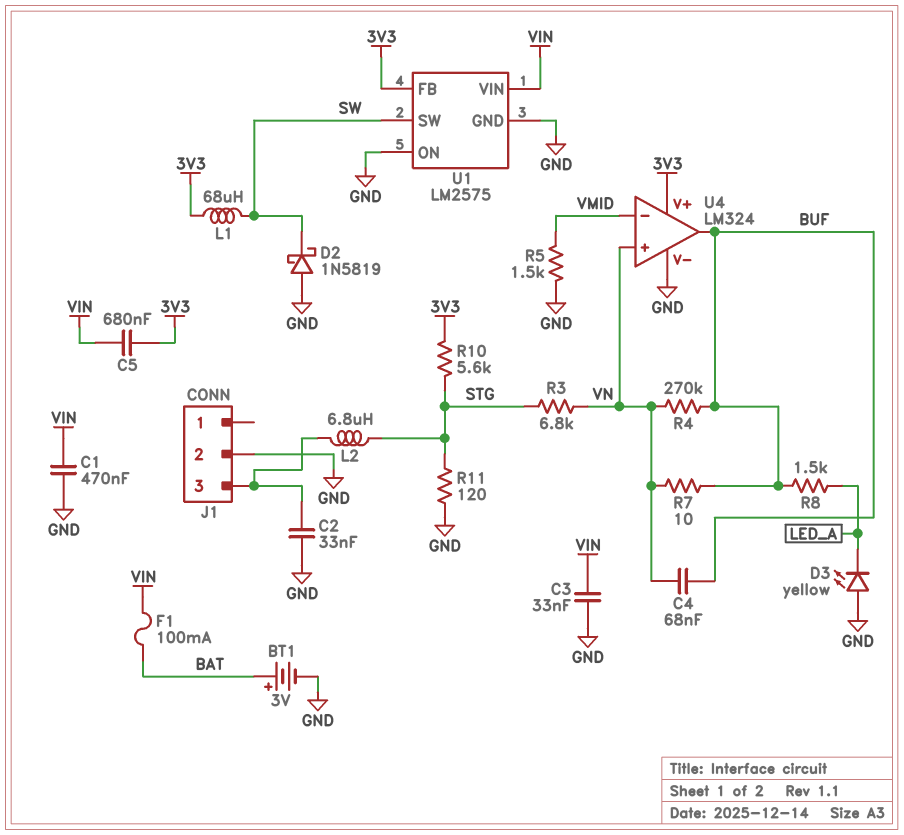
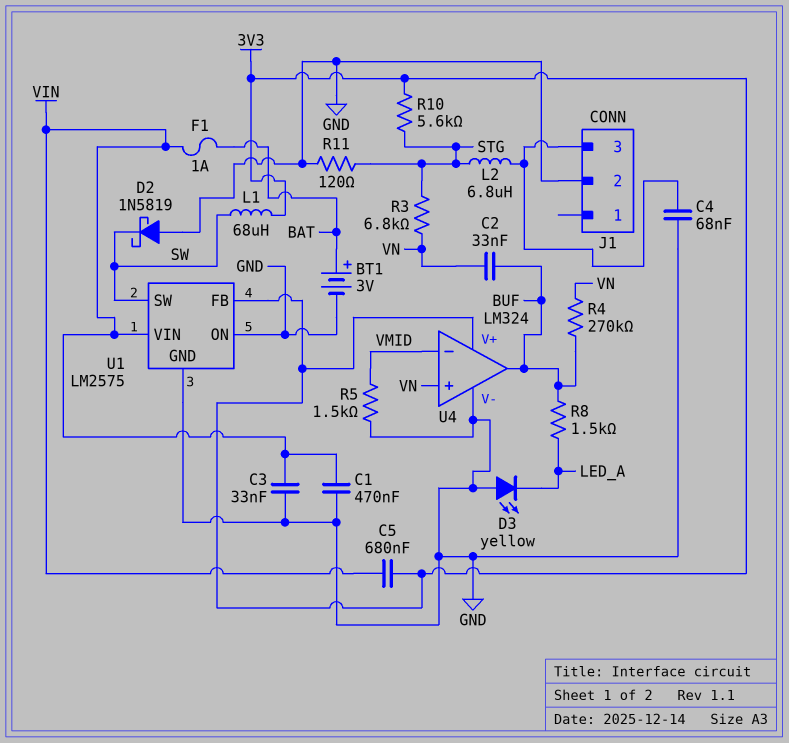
C2: 33nF (GND, J1/3) -> 33nF (BUF, VN)
C4: 68nF (BUF, VN) -> 68nF (GND, J1/3)
F1: 100mA (BAT, VIN) -> 1A (BAT, VIN)
R7: 10 (BUF, VN) -> none

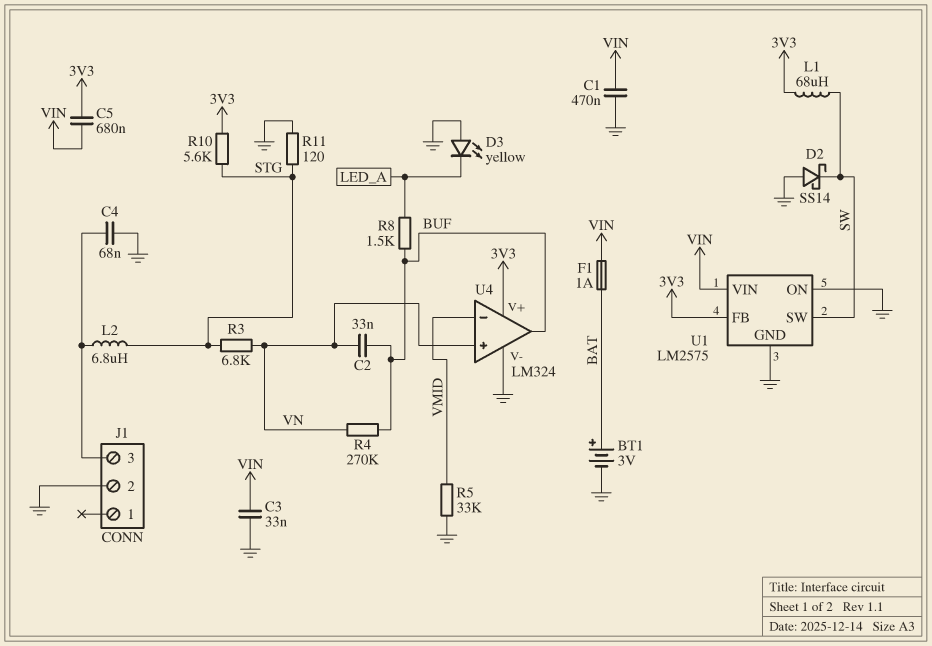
D2: schottky 1N5819 (A GND, K SW) -> schottky SS14 (A GND, K SW)
R5: 1.5k (GND, VMID) -> 33k (GND, VMID)

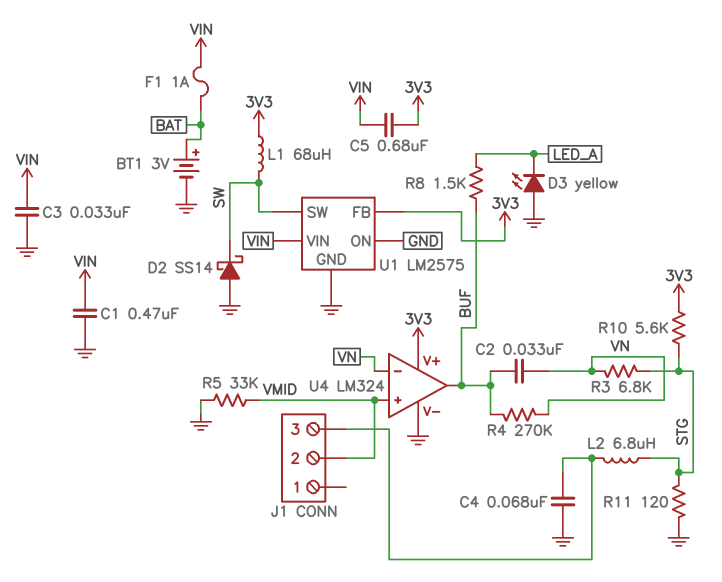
J1 pin 2: GND -> VMID
U4 pin in+: VN -> VMID
U4 pin in-: VMID -> VN

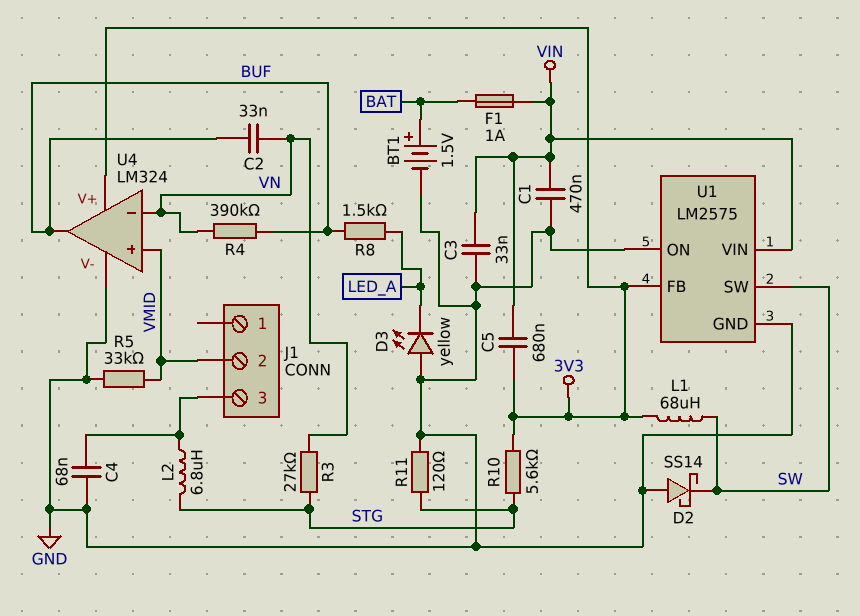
BT1: 3V (plus BAT, minus GND) -> 1.5V (plus BAT, minus GND)
R3: 6.8k (STG, VN) -> 27k (STG, VN)
R4: 270k (BUF, VN) -> 390k (BUF, VN)

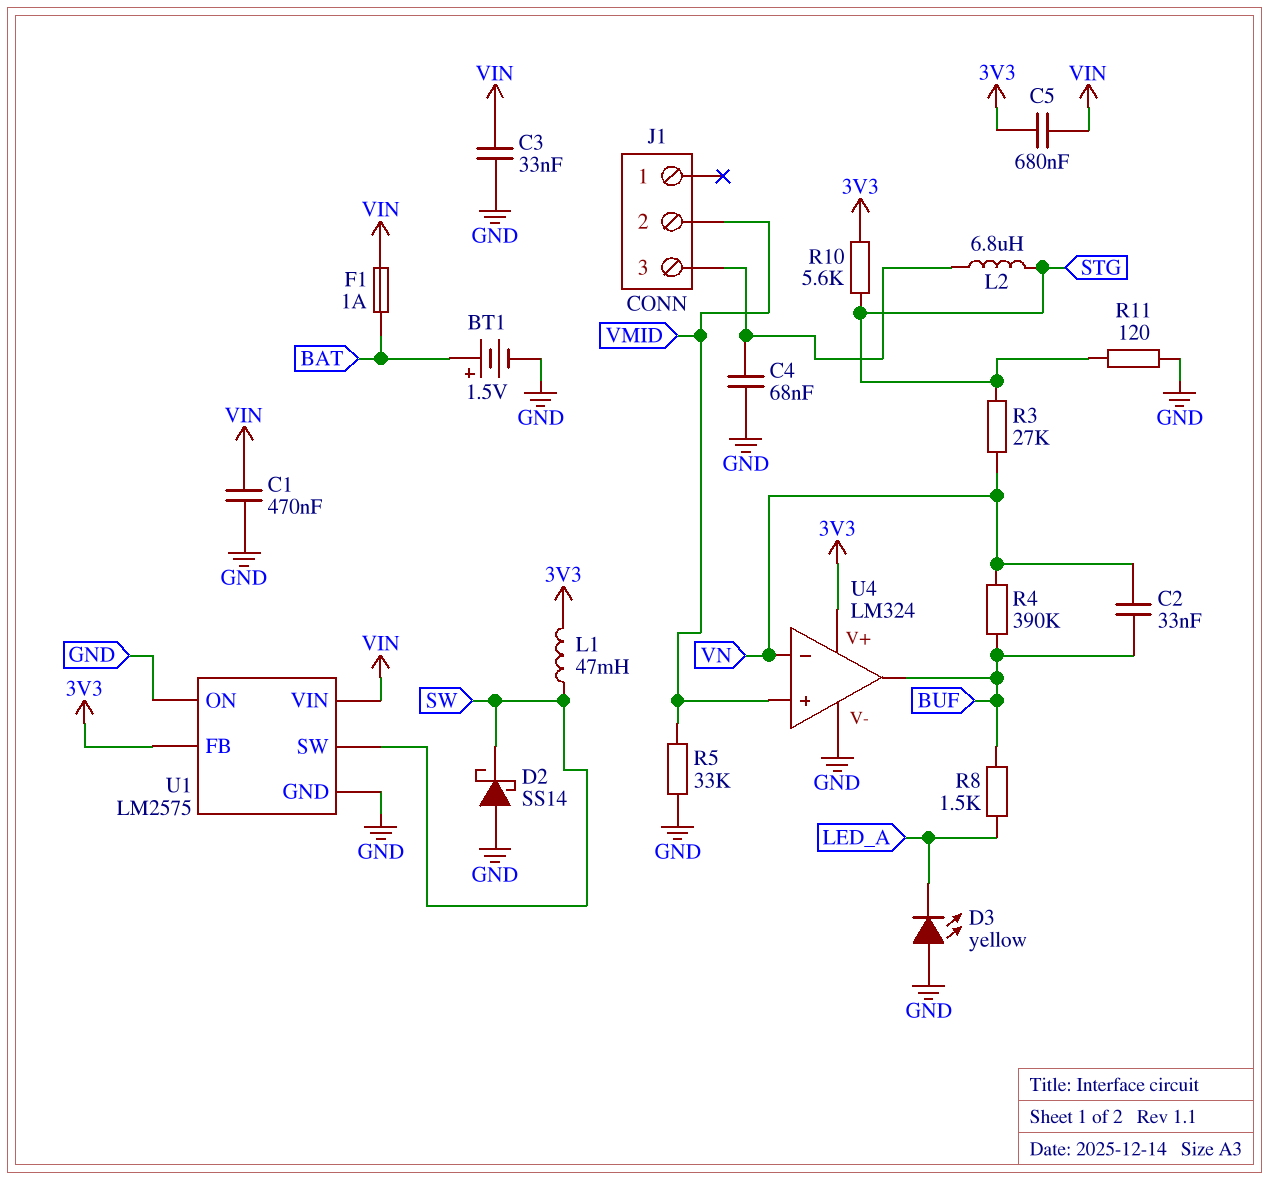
L1: 68uH (3V3, SW) -> 47mH (3V3, SW)

